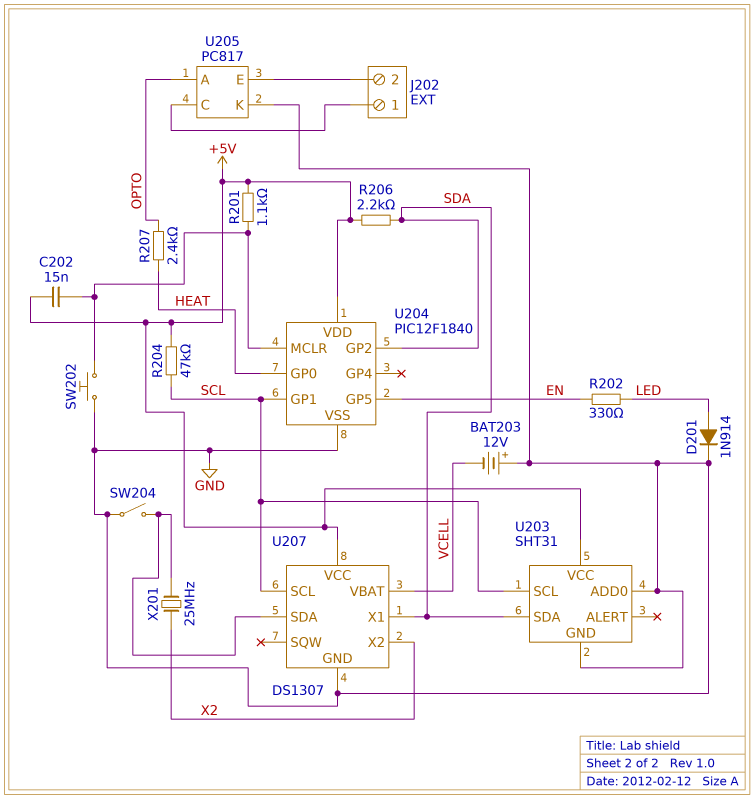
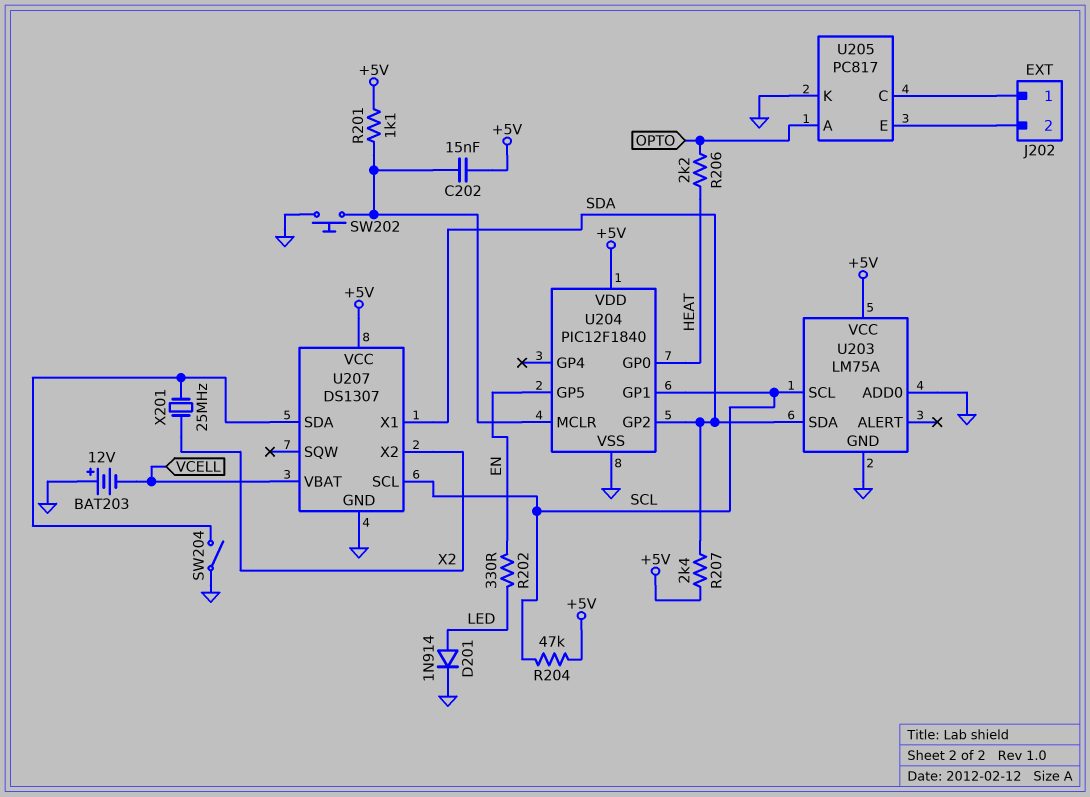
R206: 2.2k (+5V, SDA) -> 2.2k (HEAT, OPTO)
R207: 2.4k (HEAT, OPTO) -> 2.4k (+5V, SDA)
U203: SHT31 -> LM75A

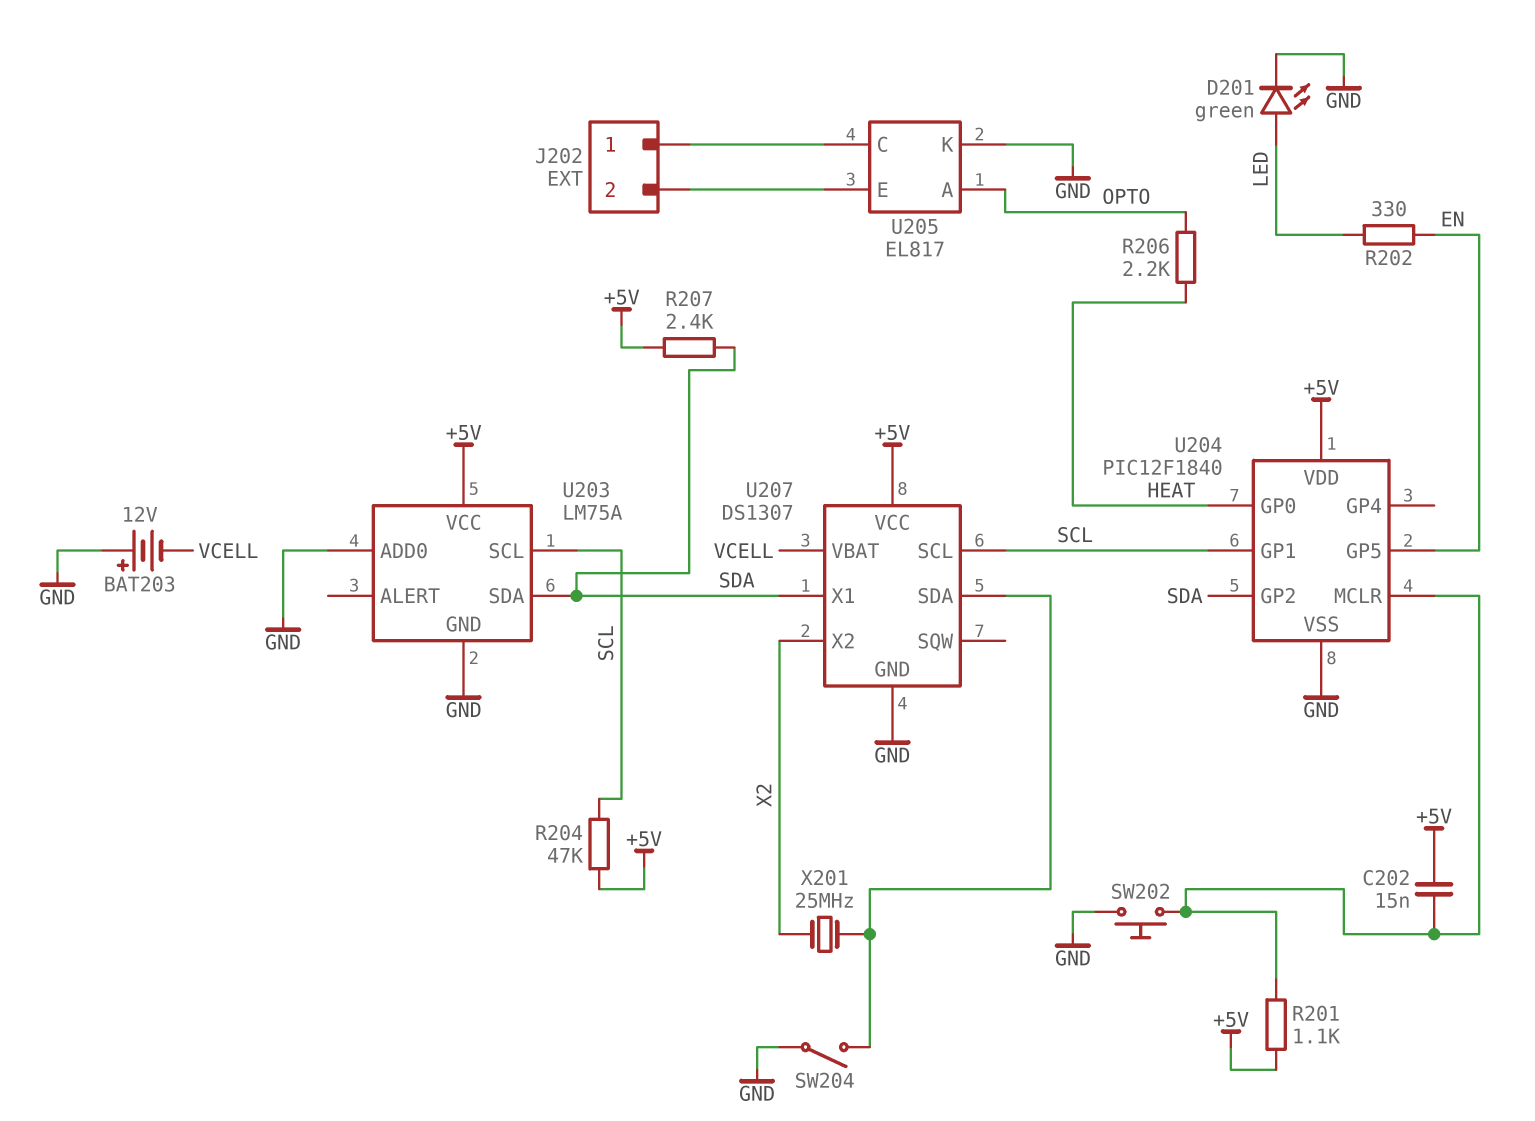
D201: diode 1N914 (A LED, K GND) -> LED green (A LED, K GND)
U205: PC817 -> EL817

